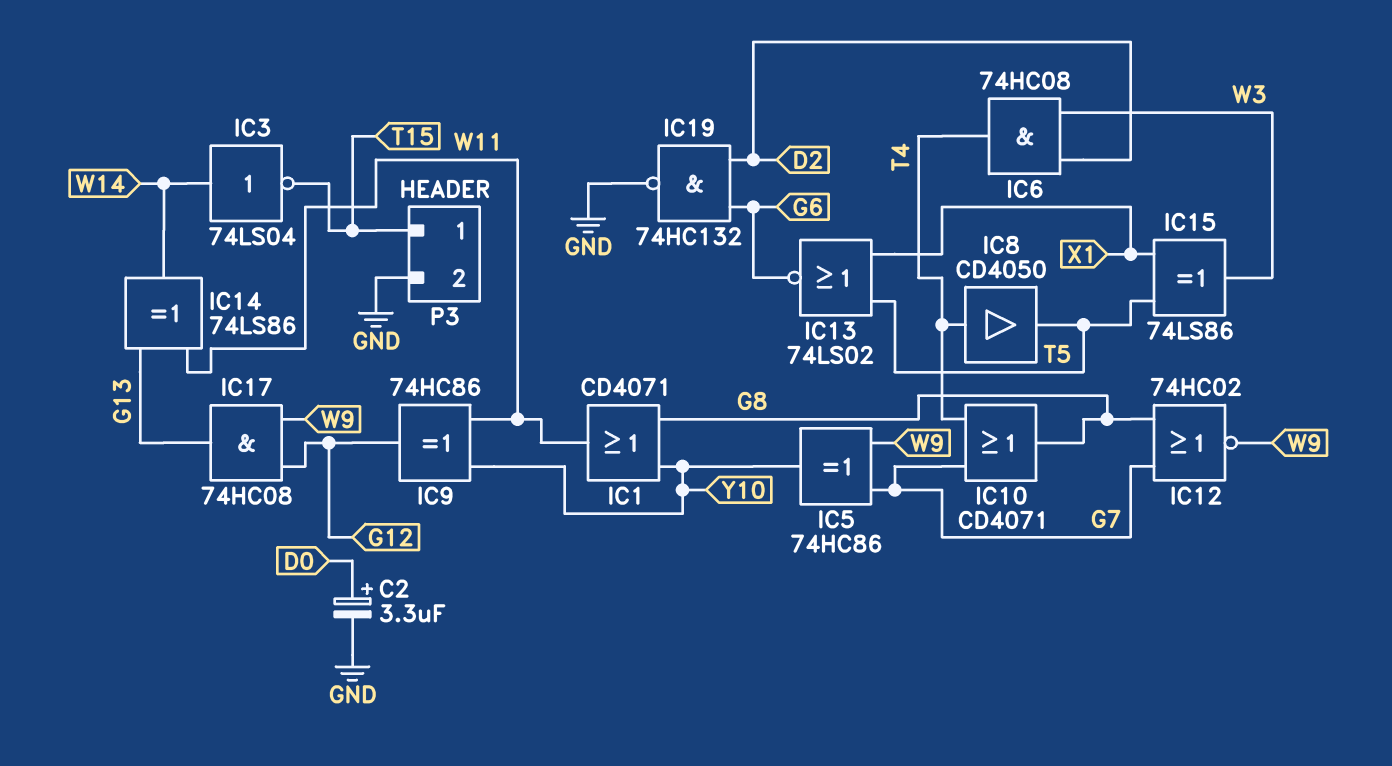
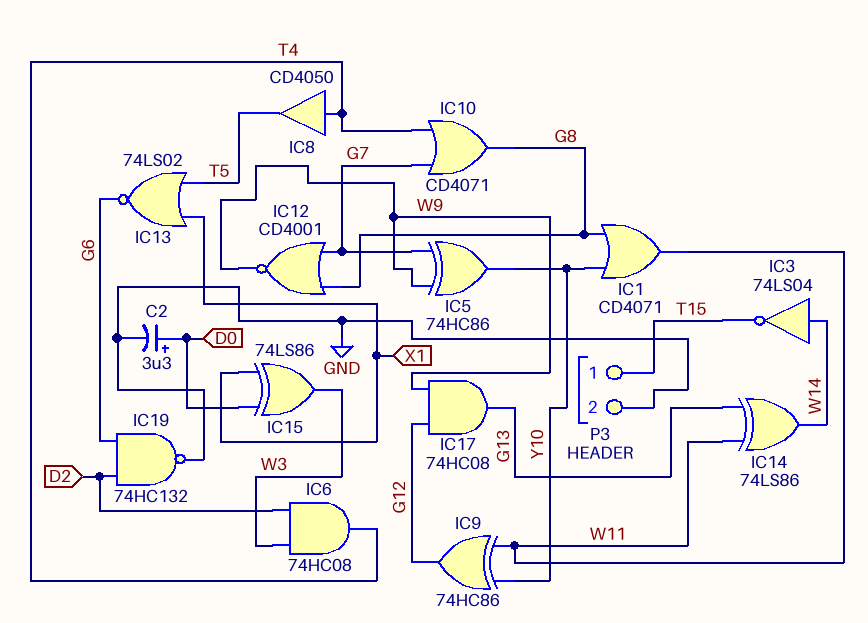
IC12: NOR 74HC02 (in G7, in G8, out W9) -> NOR CD4001 (in G7, in G8, out W9)
IC15: XOR 74LS86 (in T5, in X1, out W3) -> XOR 74LS86 (in D0, in X1, out W3)

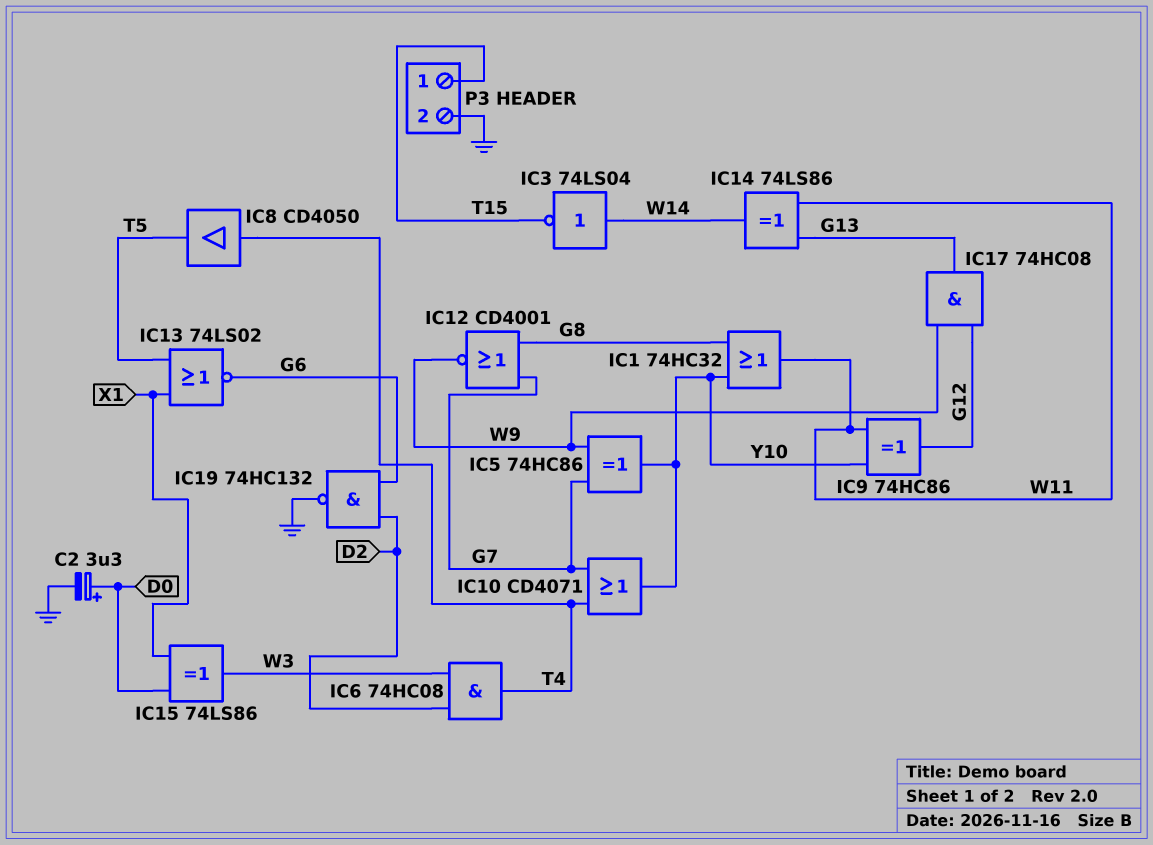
IC1: OR CD4071 (in G8, in Y10, out W11) -> OR 74HC32 (in G8, in Y10, out W11)
IC10: OR CD4071 (in G7, in T4, out G8) -> OR CD4071 (in G7, in T4, out Y10)

